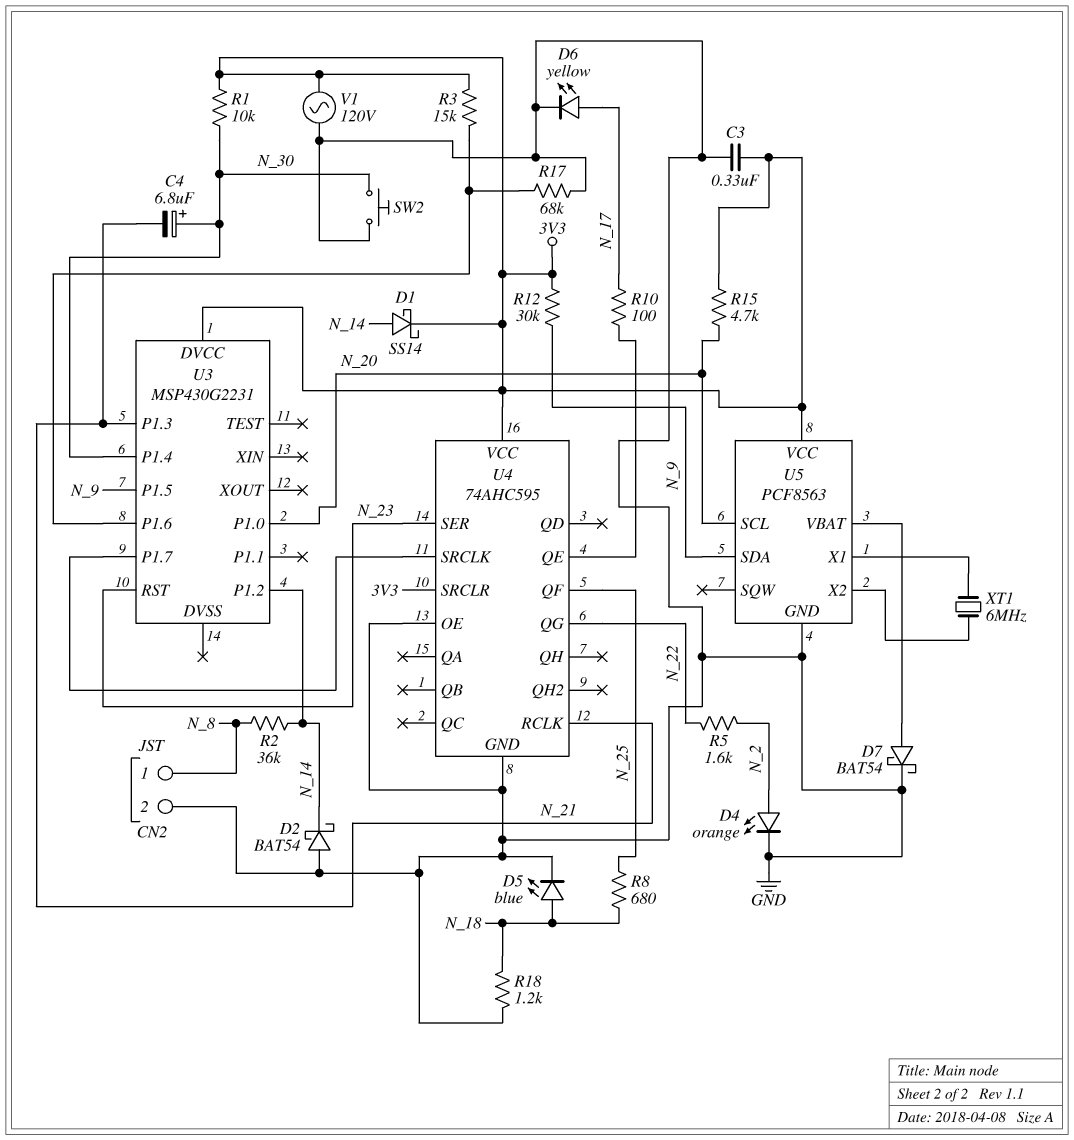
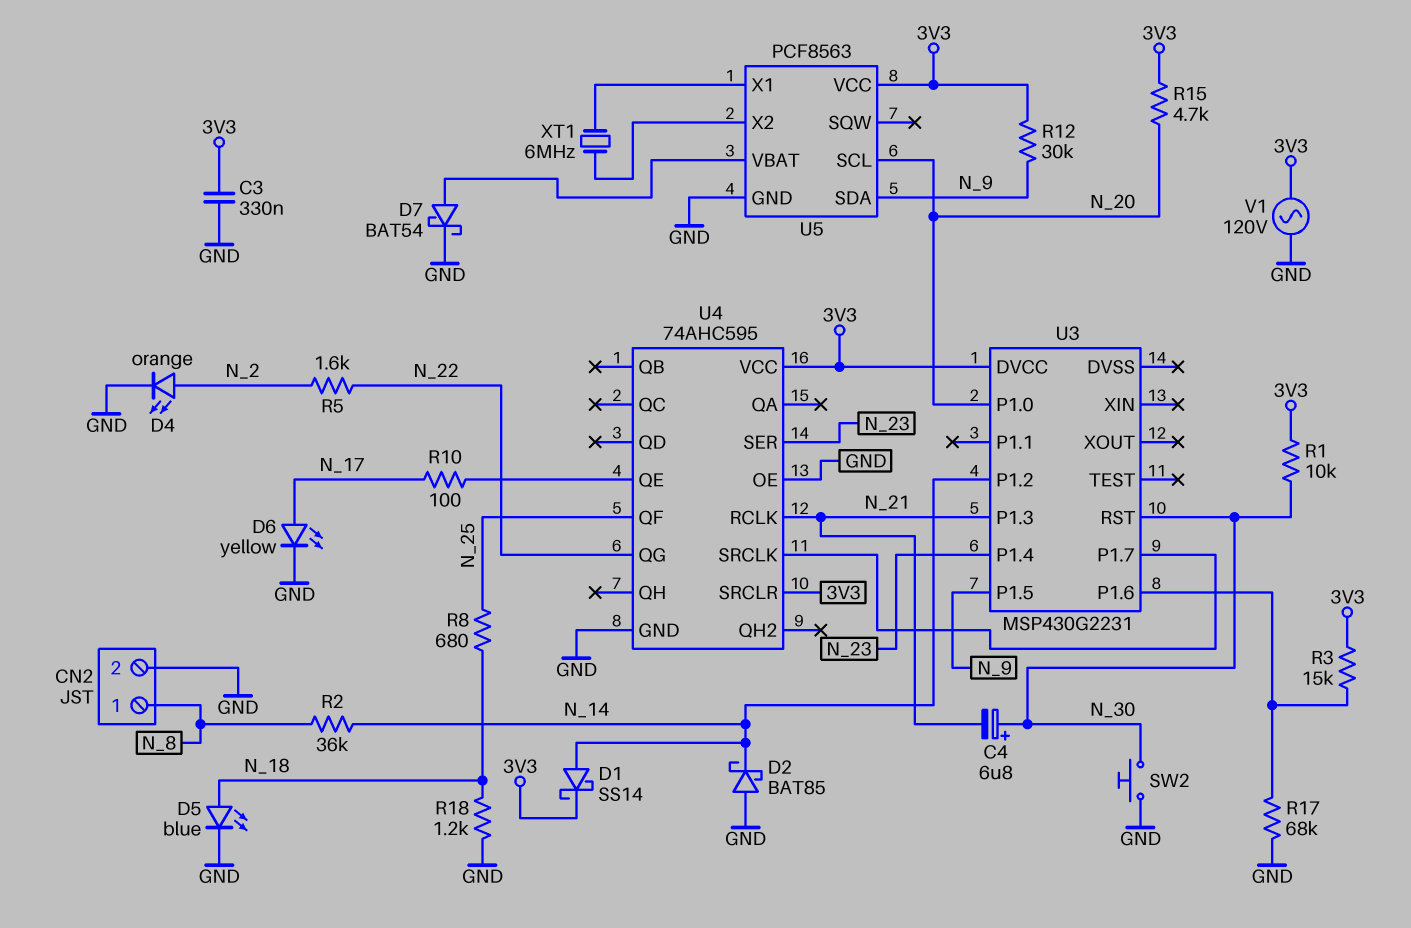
D2: schottky BAT54 (A GND, K N_14) -> schottky BAT85 (A GND, K N_14)
U3 pin P1.4: N_30 -> N_23
U3 pin RST: N_23 -> N_30

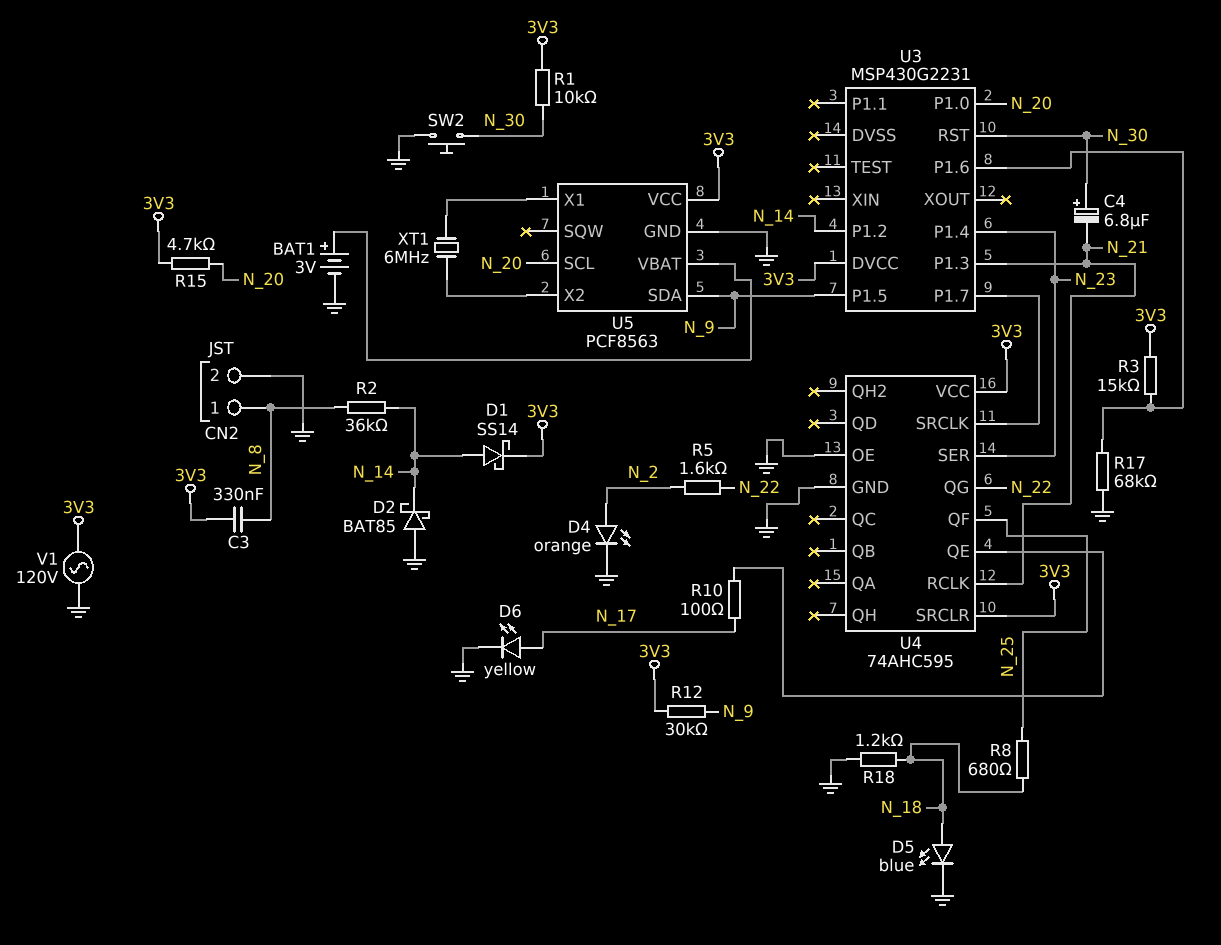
BAT1: none -> 3V (plus U5/VBAT, minus GND)
C3: 330nF (3V3, GND) -> 330nF (3V3, N_8)
D7: schottky BAT54 (A U5/VBAT, K GND) -> none

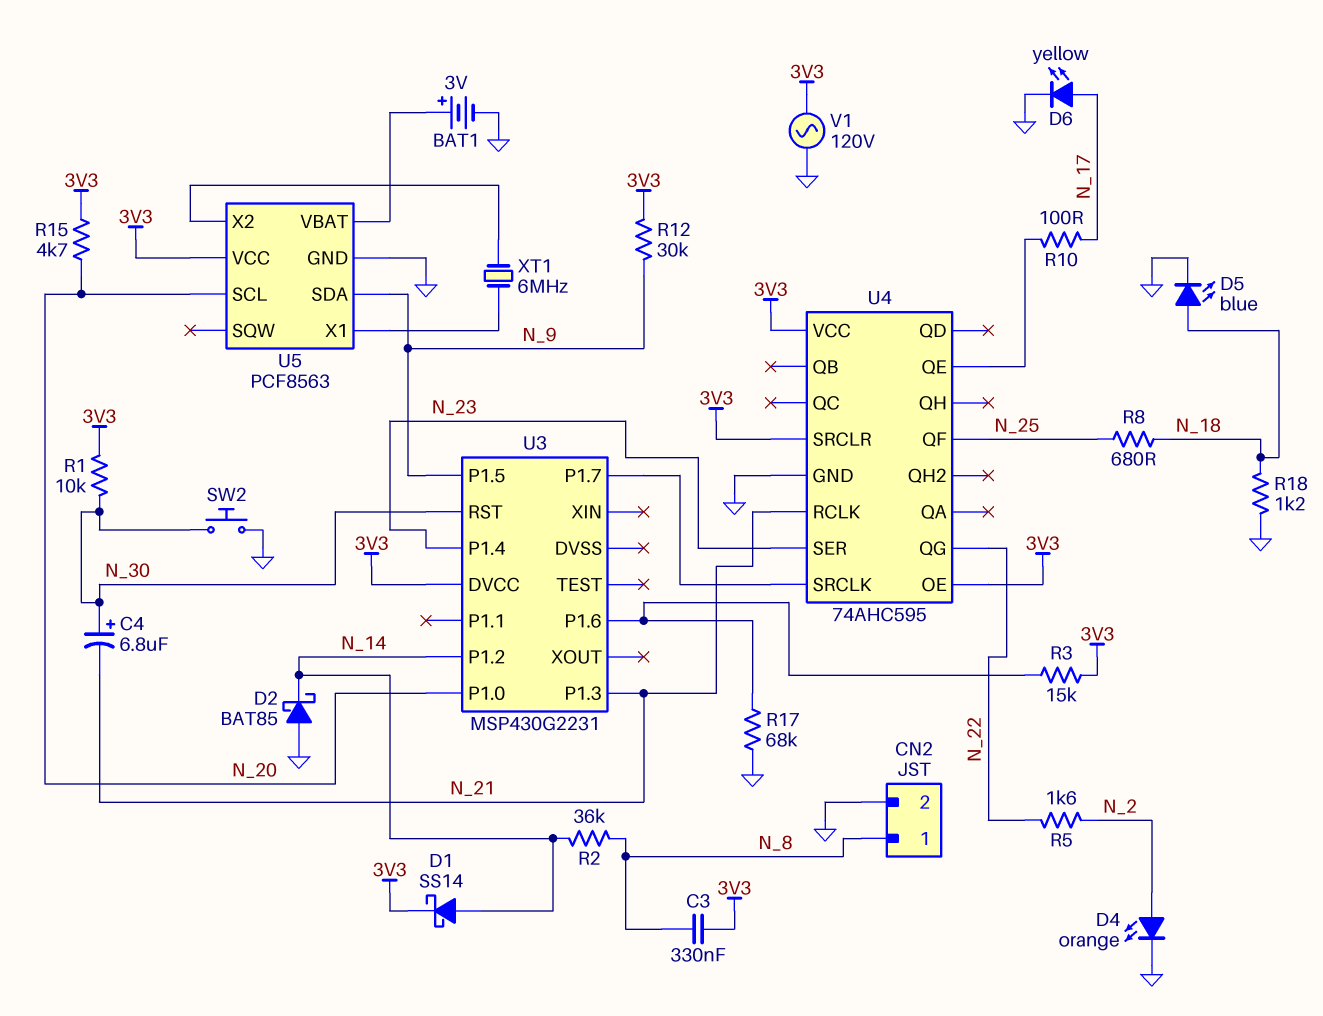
U4 pin OE: GND -> 3V3

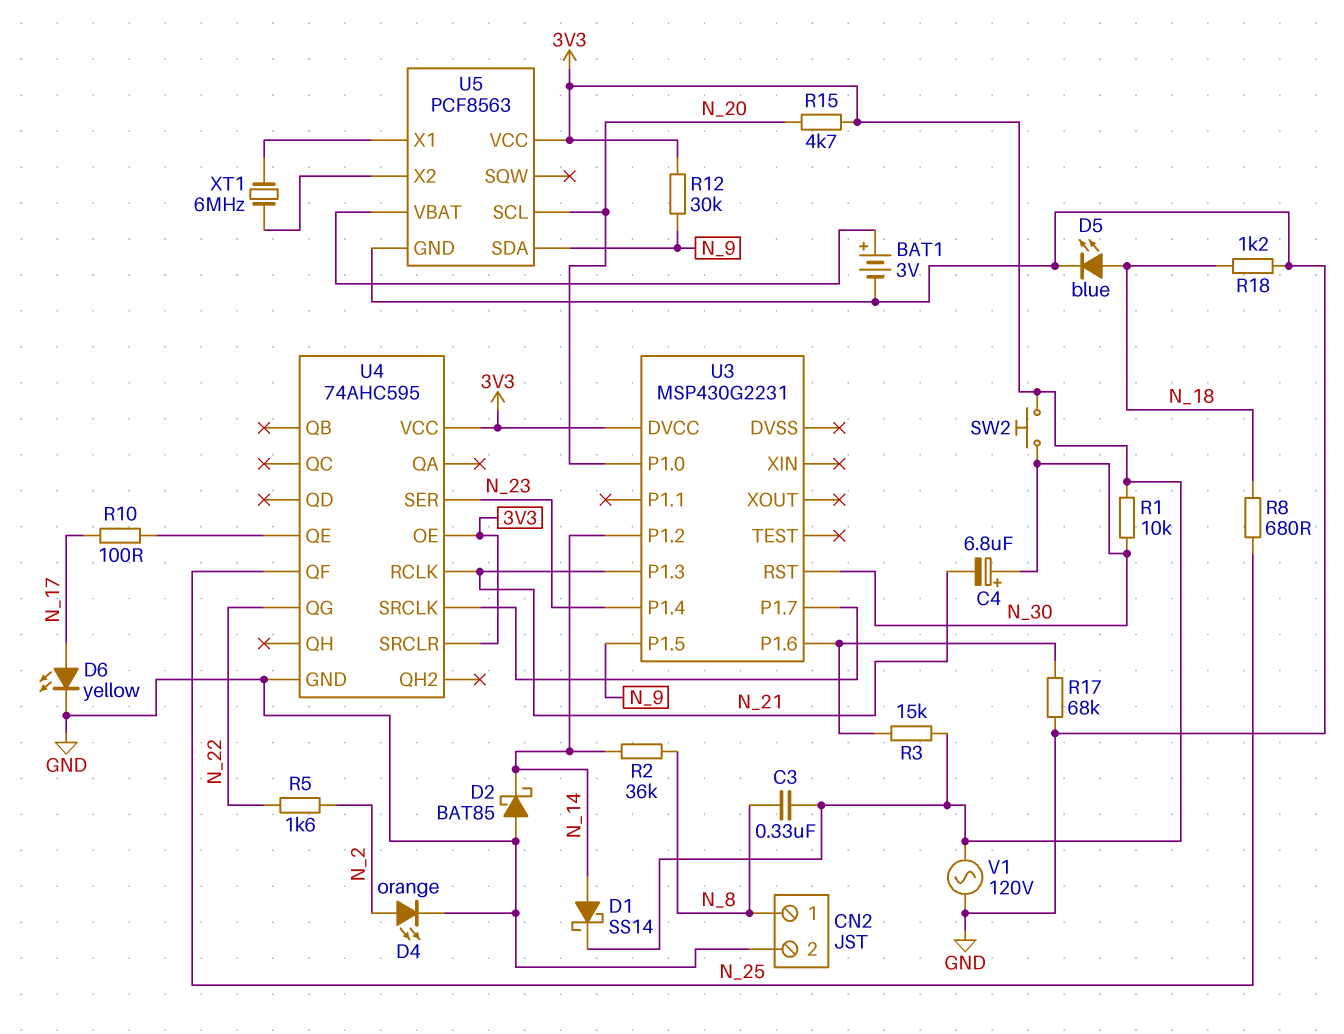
SW2: button (GND, N_30) -> button (3V3, N_30)

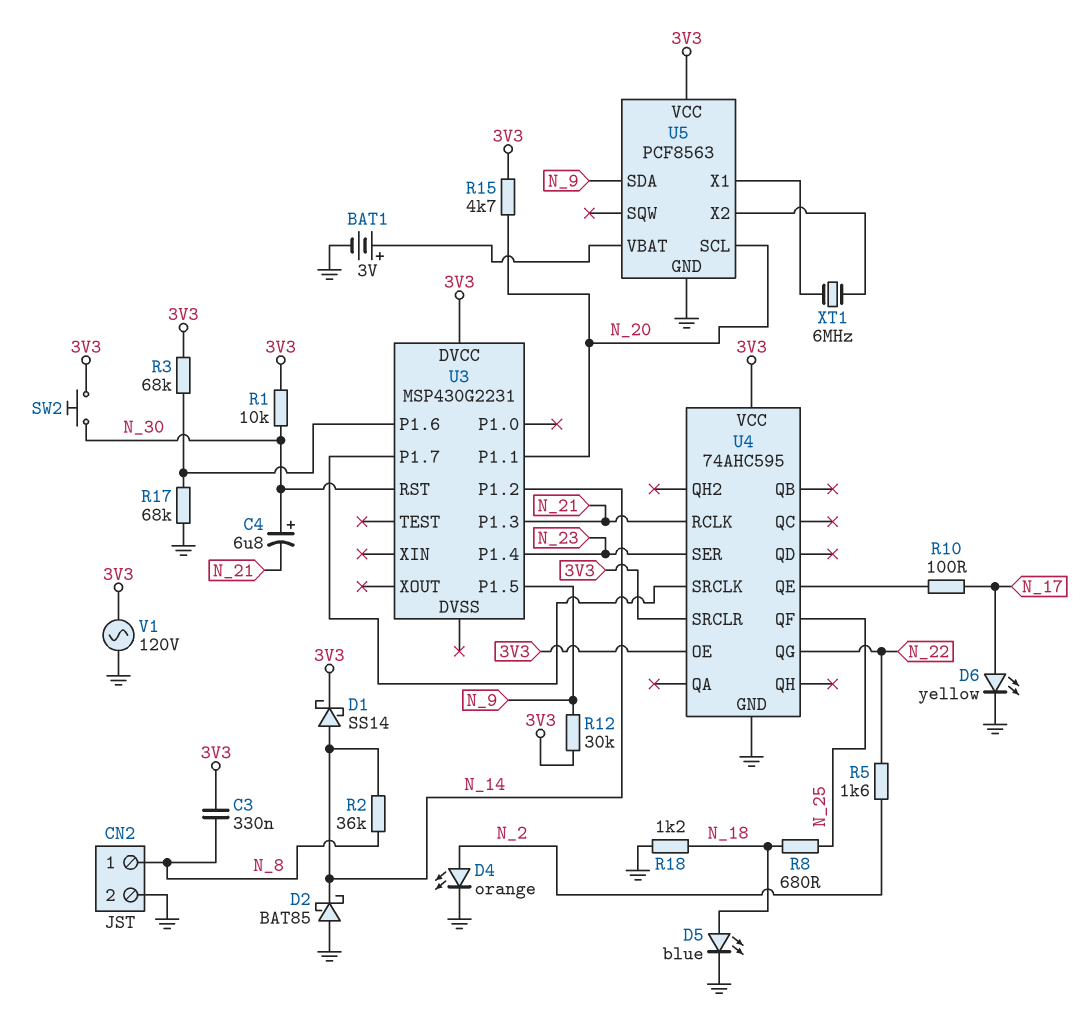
R3: 15k (3V3, U3/P1.6) -> 68k (3V3, U3/P1.6)
U3 pin P1.0: N_20 -> none
U3 pin P1.1: none -> N_20

